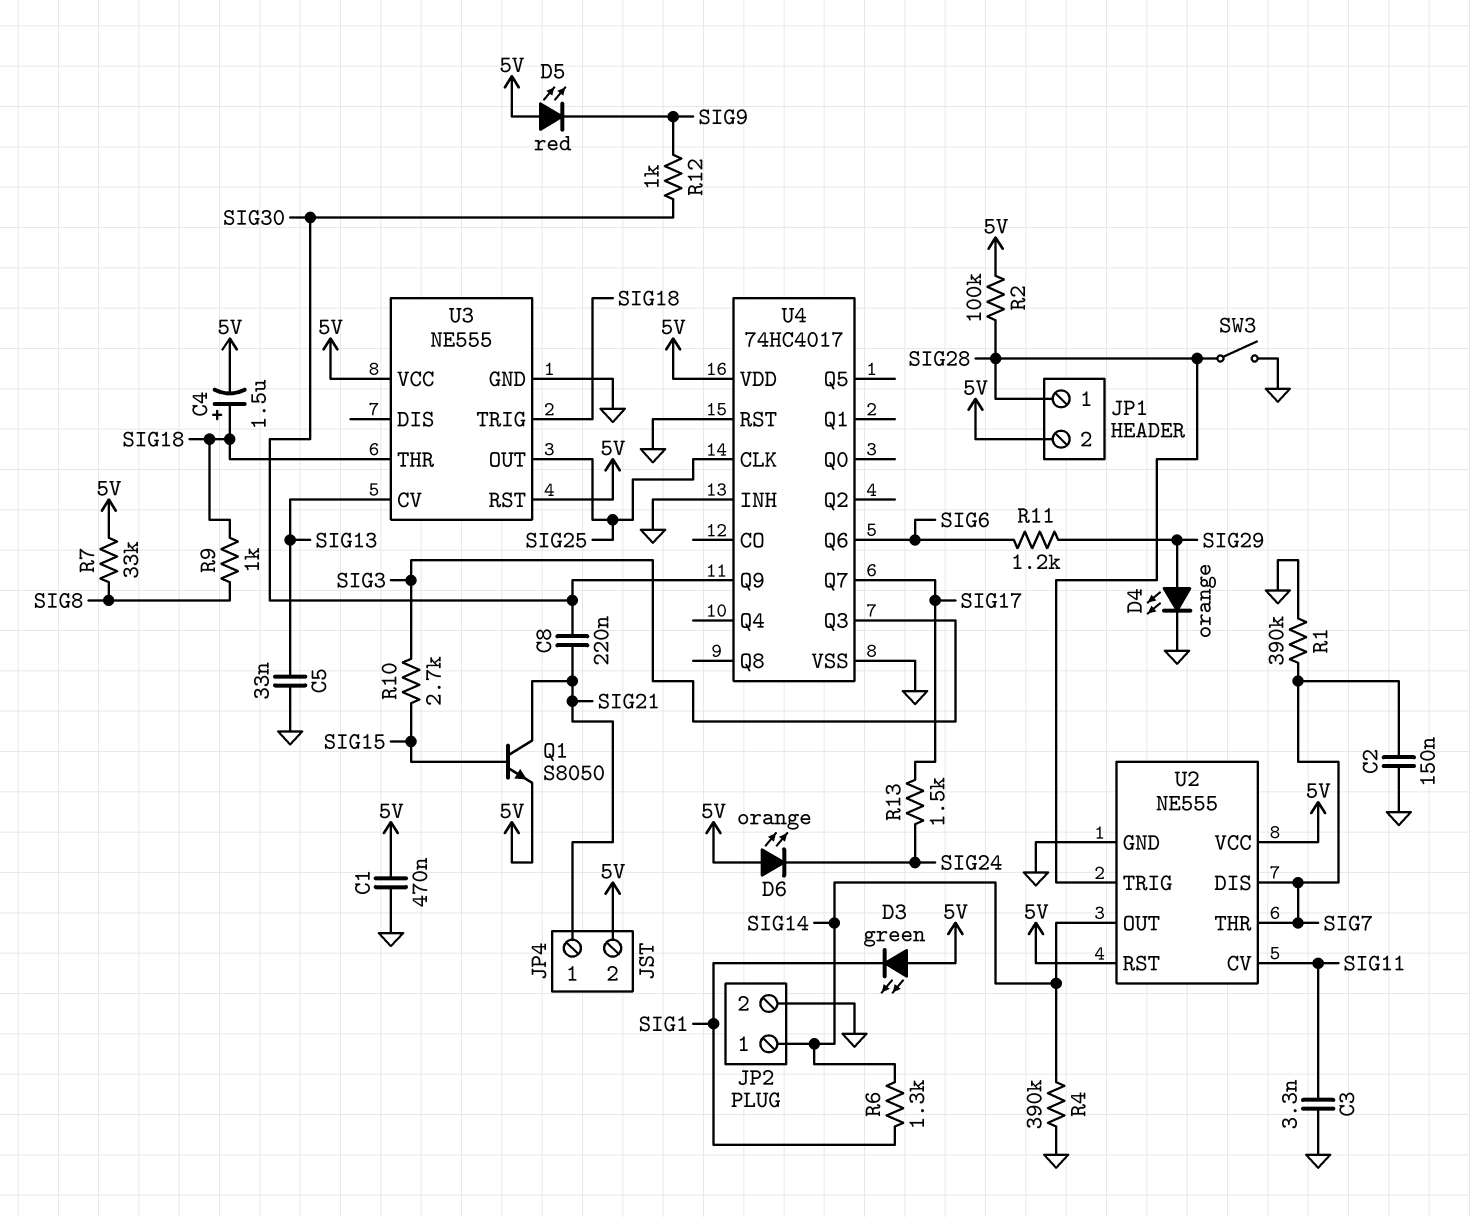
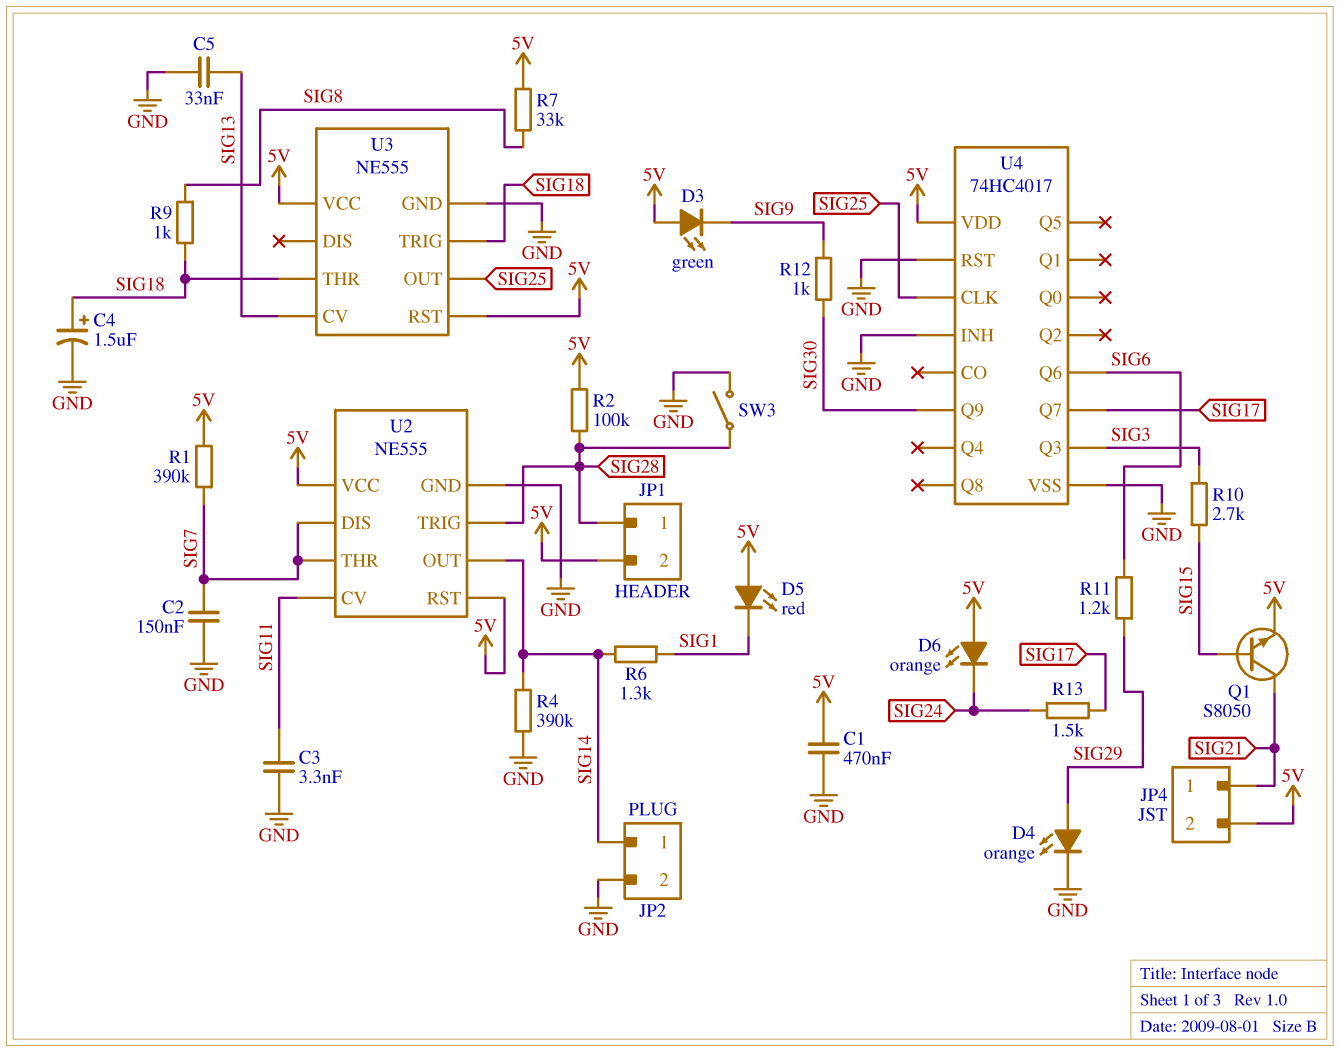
C4: 1.5uF (plus SIG18, minus 5V) -> 1.5uF (plus SIG18, minus GND)
C8: 220nF (SIG21, SIG30) -> none
D3: LED green (A 5V, K SIG1) -> LED green (A 5V, K SIG9)
D5: LED red (A 5V, K SIG9) -> LED red (A 5V, K SIG1)
R1: 390k (GND, SIG7) -> 390k (5V, SIG7)

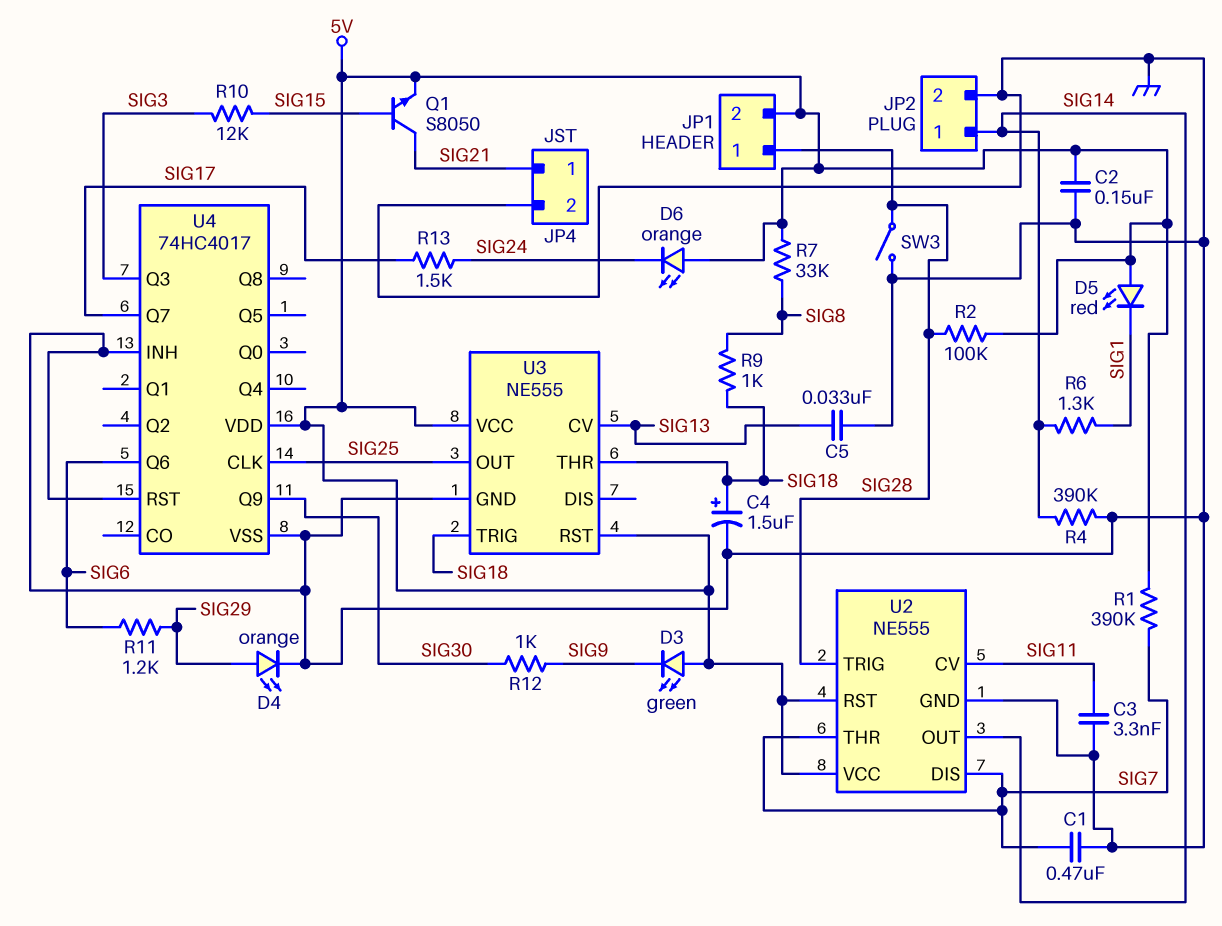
C1: 470nF (5V, GND) -> 470nF (GND, SIG7)
C2: 150nF (GND, SIG7) -> 150nF (5V, GND)
JP4 pin 2: 5V -> GND
R10: 2.7k (SIG3, SIG15) -> 12k (SIG3, SIG15)

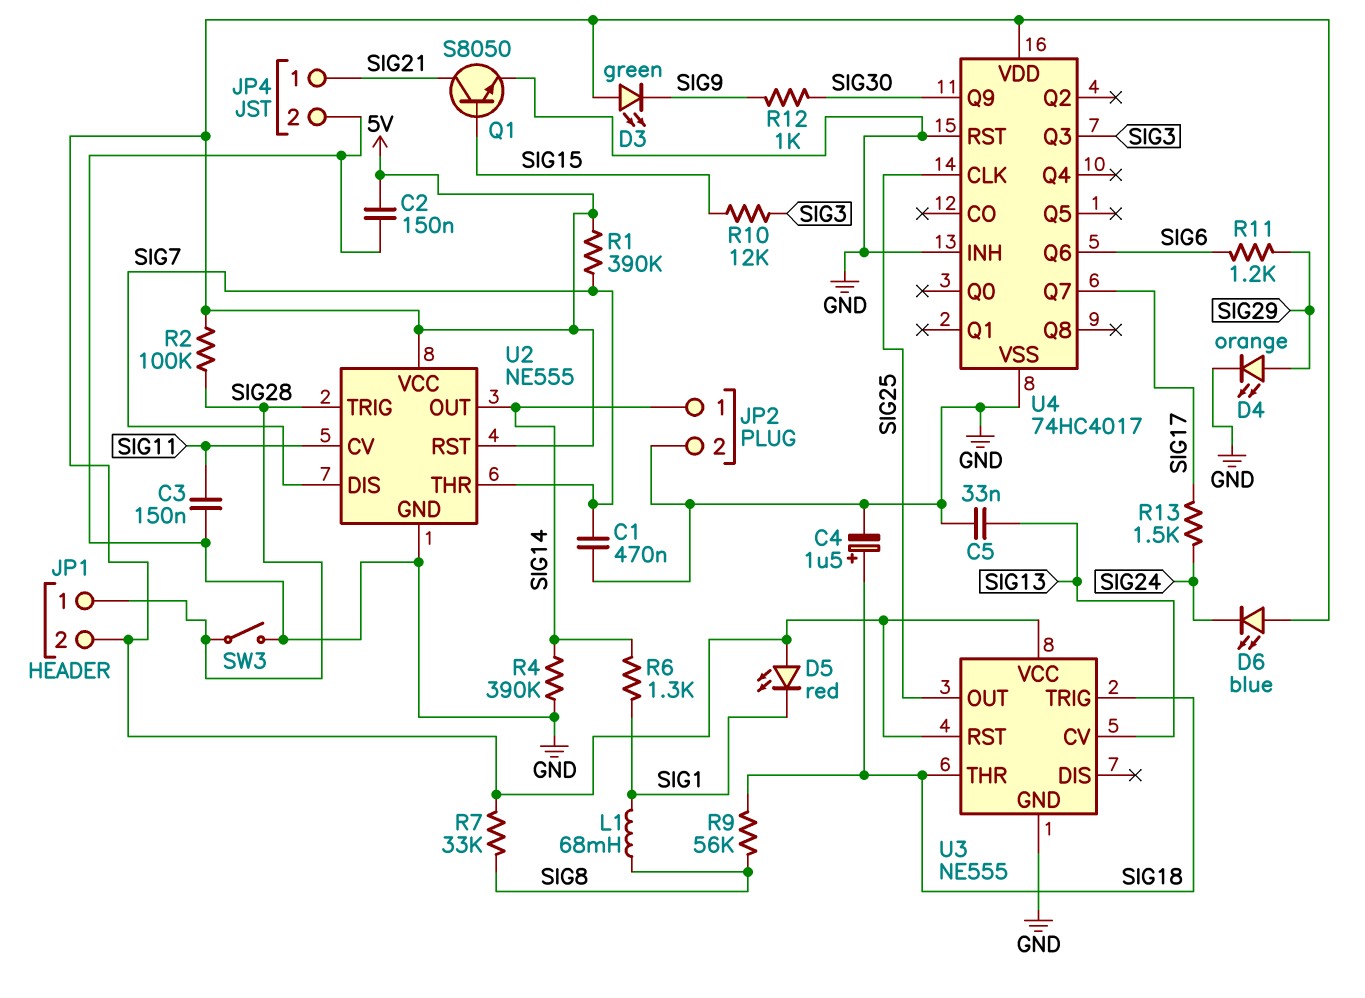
C3: 3.3nF (GND, SIG11) -> 150nF (GND, SIG11)
D6: LED orange (A 5V, K SIG24) -> LED blue (A 5V, K SIG24)
L1: none -> 68mH (SIG1, SIG8)
Q1: NPN S8050 (B SIG15, C SIG21, E 5V) -> NPN S8050 (B SIG15, C SIG21, E GND)
R9: 1k (SIG8, SIG18) -> 56k (SIG8, SIG18)

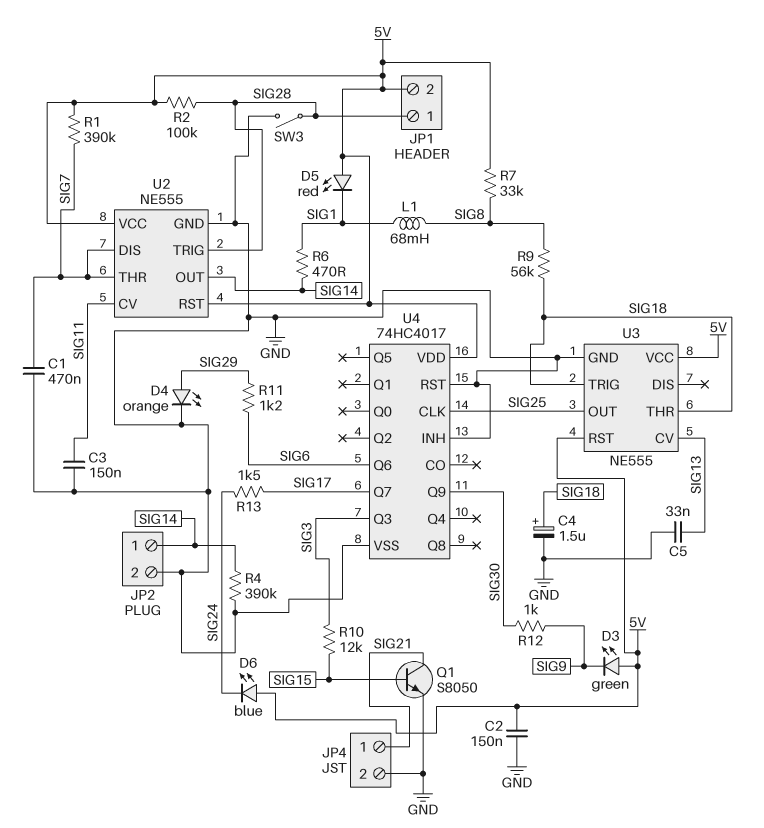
R6: 1.3k (SIG1, SIG14) -> 470 (SIG1, SIG14)

